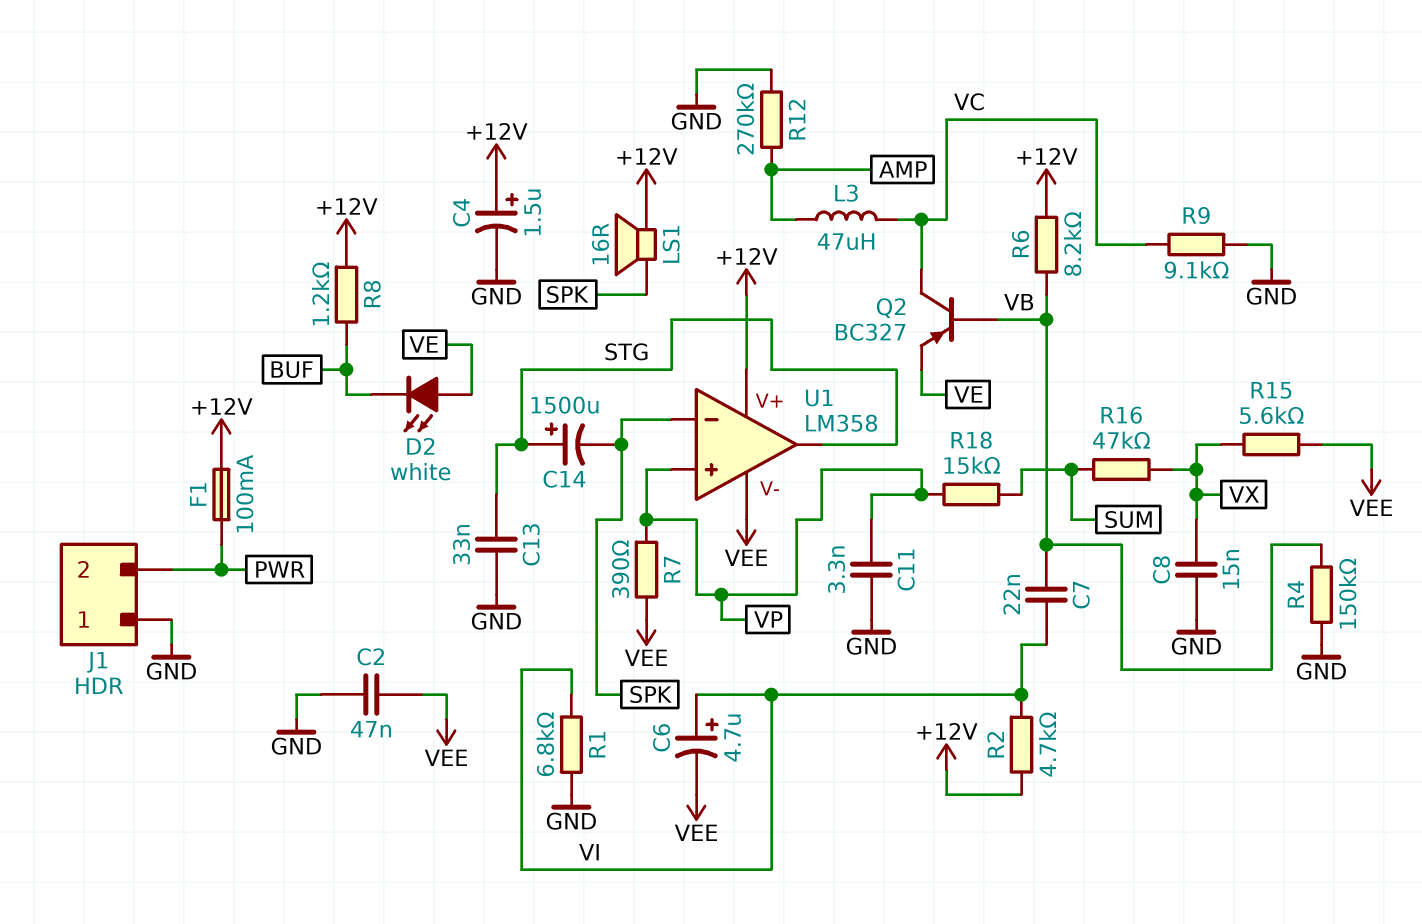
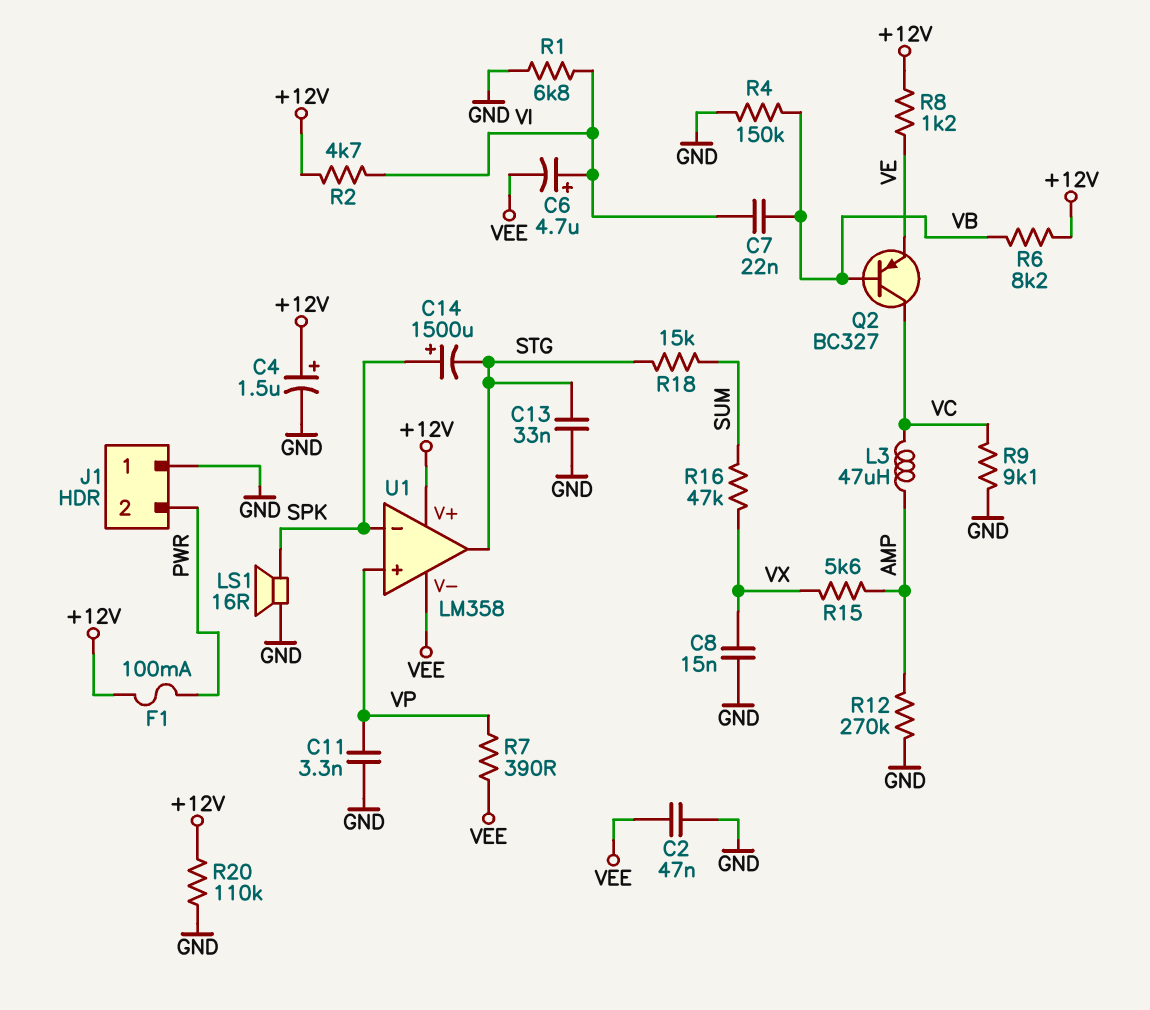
C14: 1500uF (plus STG, minus SPK) -> 1500uF (plus SPK, minus STG)
D2: LED white (A VE, K BUF) -> none
LS1: speaker 16R (+12V, SPK) -> speaker 16R (GND, SPK)
R8: 1.2k (+12V, BUF) -> 1.2k (+12V, VE)
R15: 5.6k (VEE, VX) -> 5.6k (AMP, VX)
R18: 15k (SUM, VP) -> 15k (STG, SUM)
R20: none -> 110k (+12V, GND)

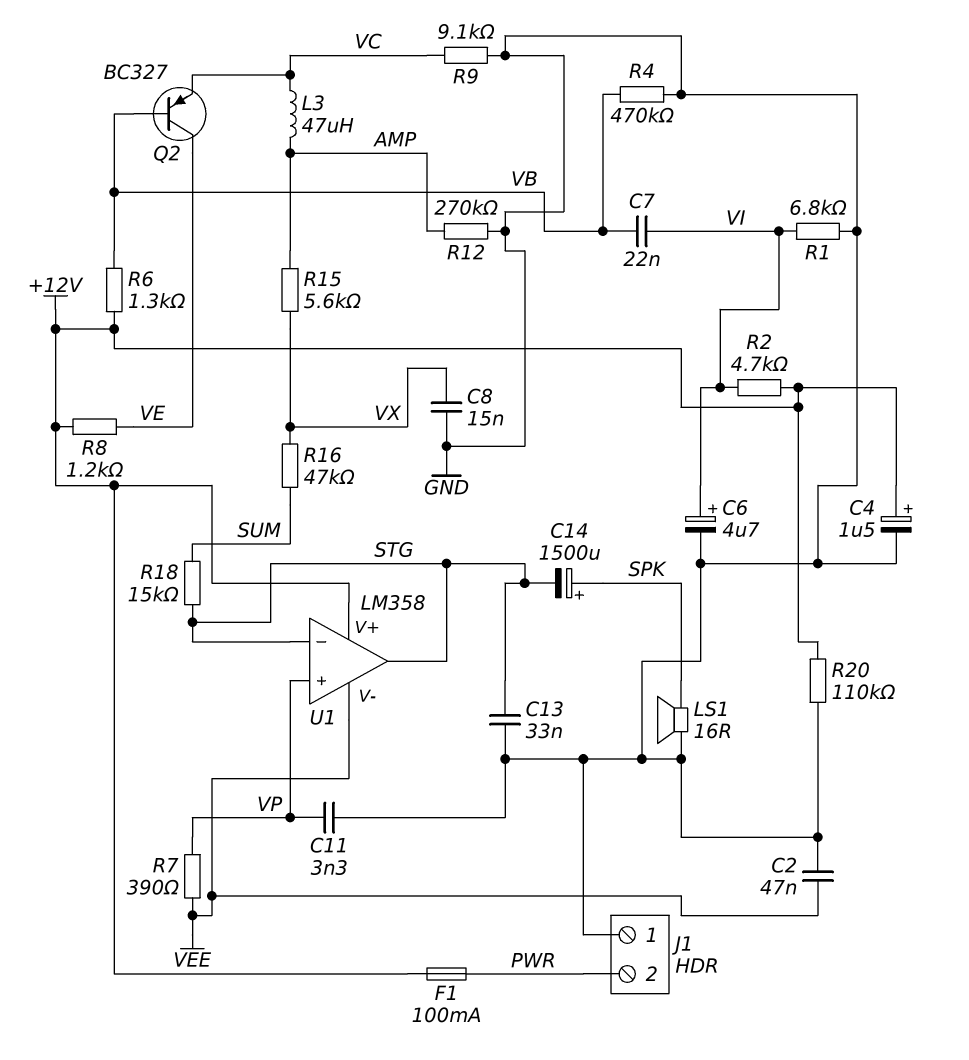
C6: 4.7uF (plus VI, minus VEE) -> 4.7uF (plus VI, minus GND)
Q2: PNP BC327 (B VB, C VC, E VE) -> PNP BC327 (B VB, C VE, E VC)
R4: 150k (GND, VB) -> 470k (GND, VB)
R6: 8.2k (+12V, VB) -> 1.3k (+12V, VB)
U1 pin in-: SPK -> STG

